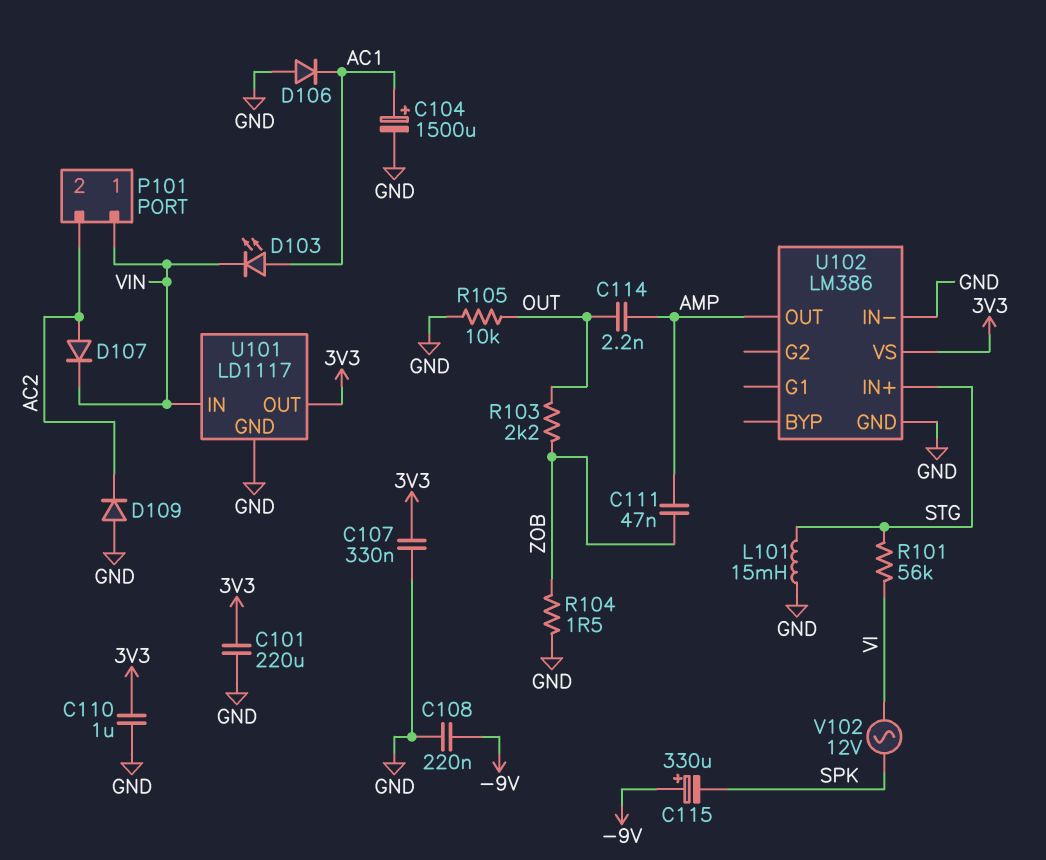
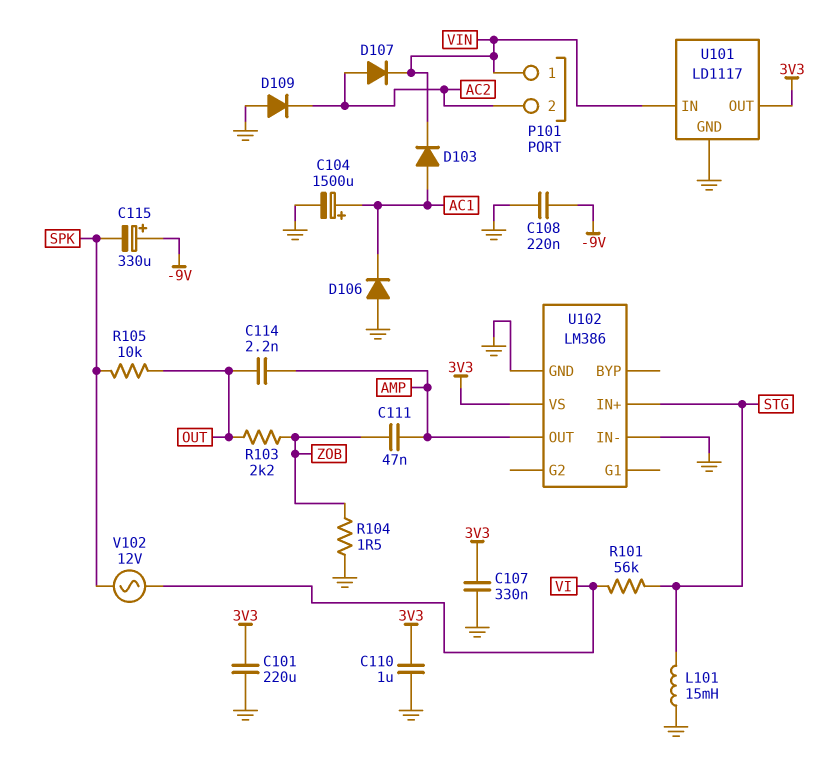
D103: LED (A AC1, K VIN) -> diode (A AC1, K VIN)
R105: 10k (GND, OUT) -> 10k (OUT, SPK)

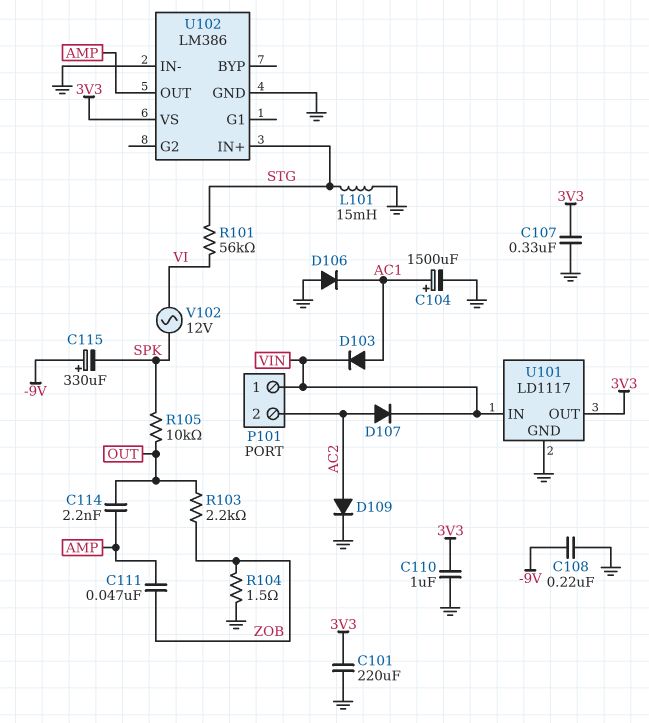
D109: diode (A GND, K AC2) -> diode (A AC2, K GND)

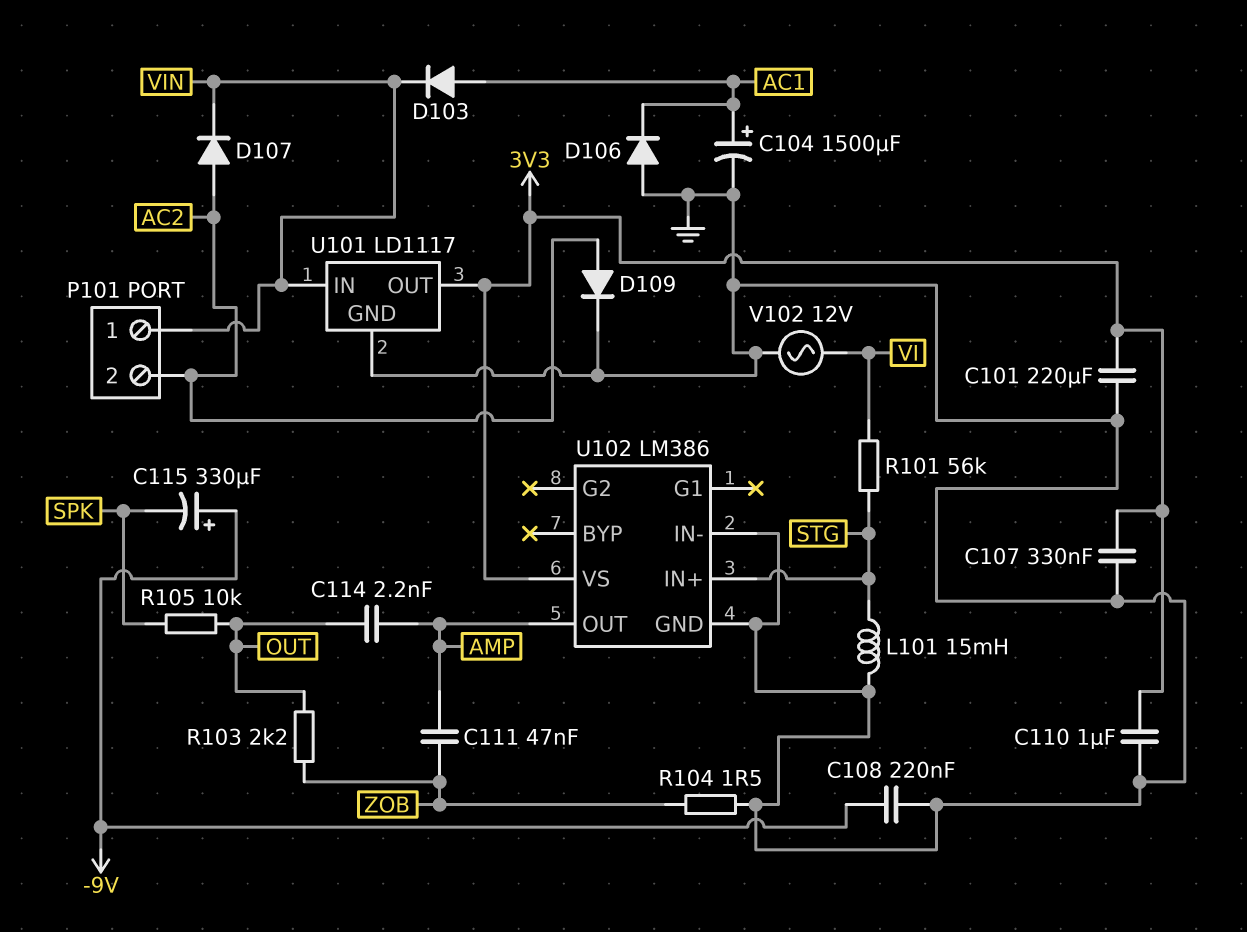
V102: AC 12V (SPK, VI) -> AC 12V (GND, VI)

